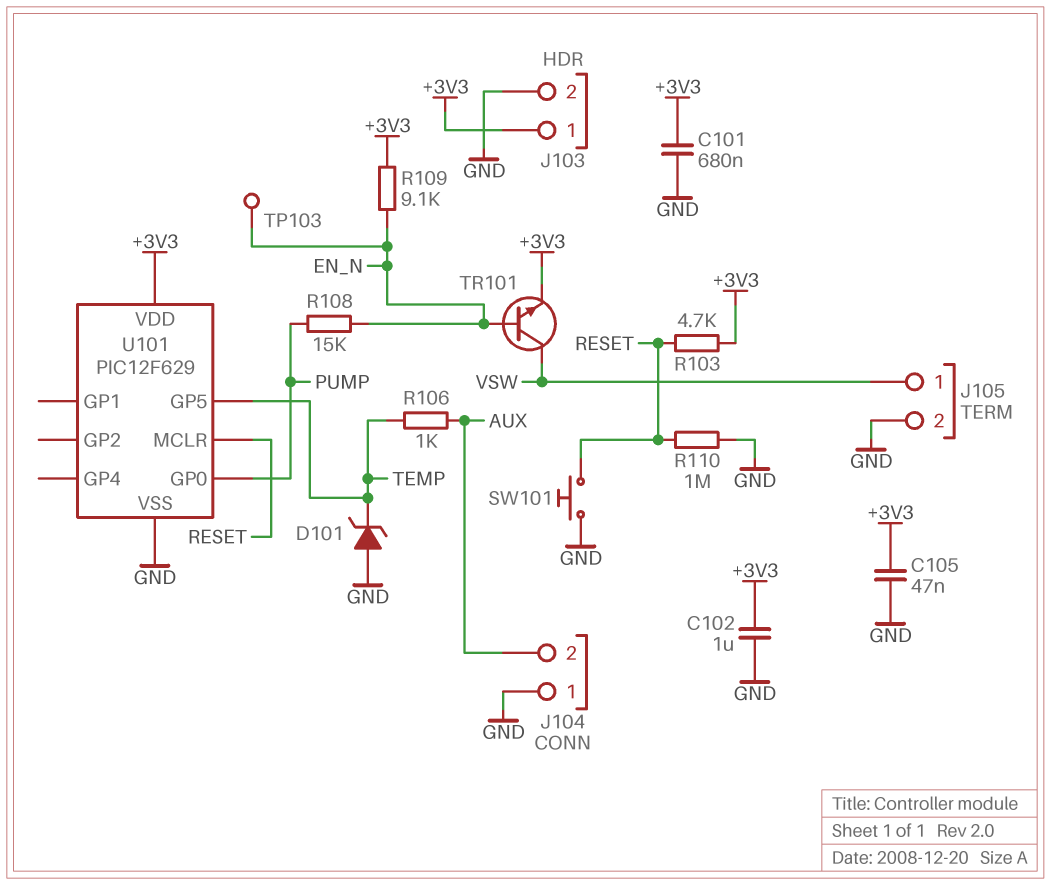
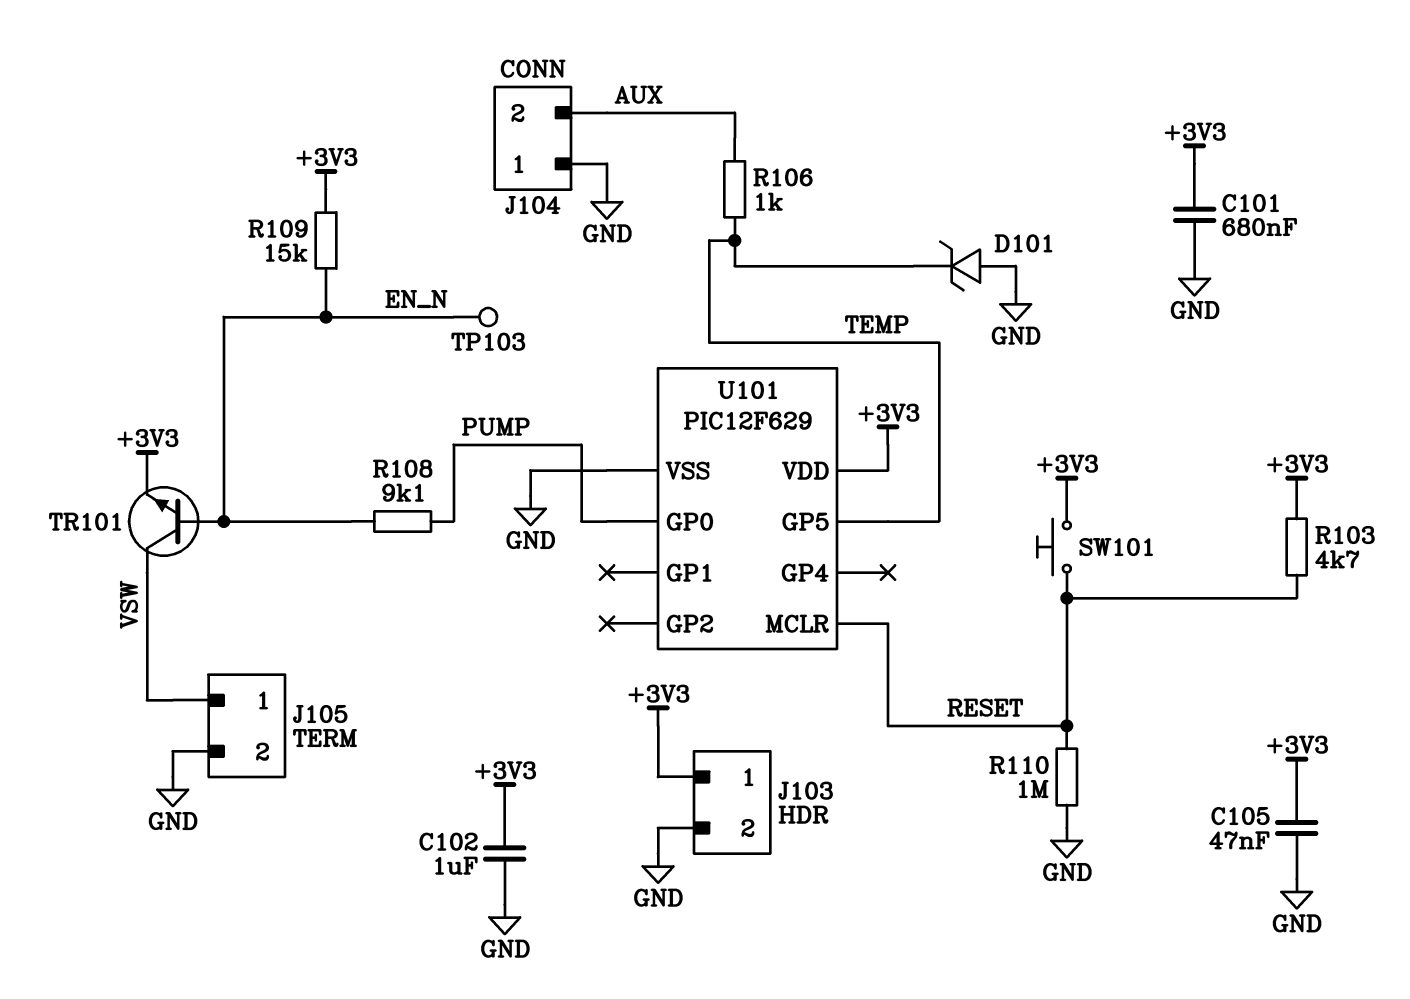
R108: 15k (EN_N, PUMP) -> 9.1k (EN_N, PUMP)
R109: 9.1k (+3V3, EN_N) -> 15k (+3V3, EN_N)
SW101: button (GND, RESET) -> button (+3V3, RESET)

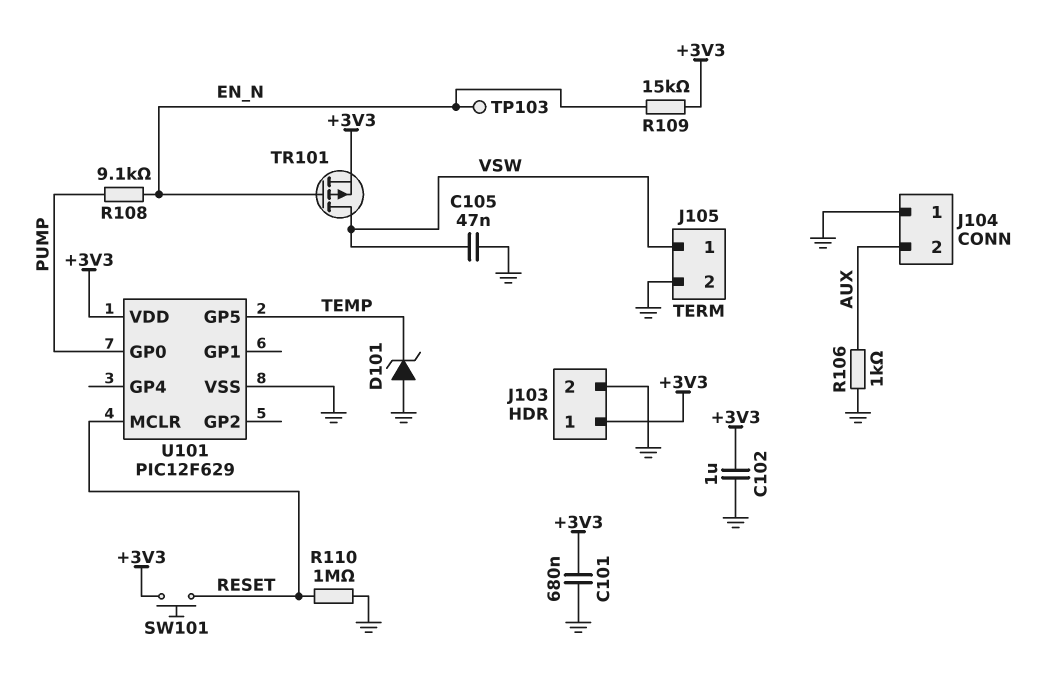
C105: 47nF (+3V3, GND) -> 47nF (GND, VSW)
R103: 4.7k (+3V3, RESET) -> none
R106: 1k (AUX, TEMP) -> 1k (AUX, GND)
TR101: NPN (B EN_N, C VSW, E +3V3) -> PMOS (G EN_N, D VSW, S +3V3)

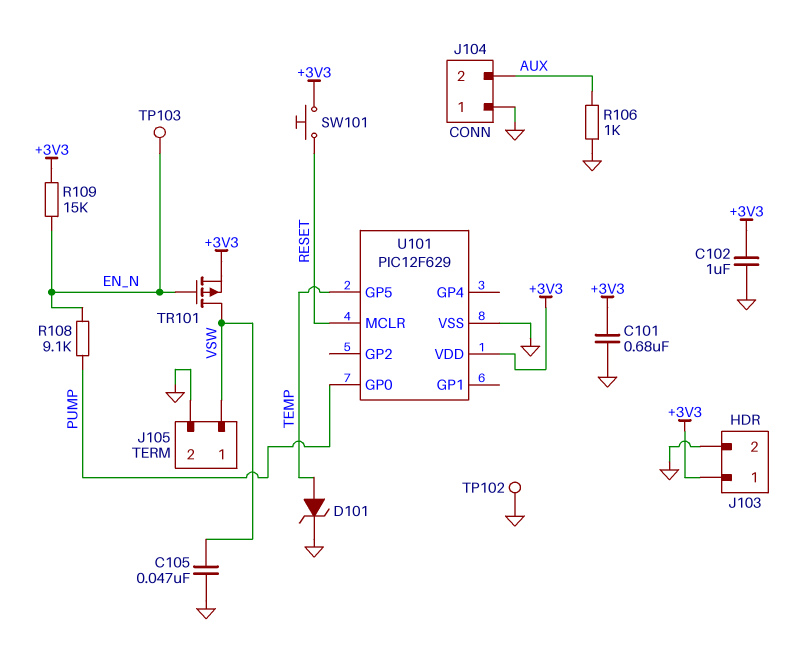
D101: zener (A GND, K TEMP) -> zener (A TEMP, K GND)
R110: 1M (GND, RESET) -> none
TP102: none -> test point (GND)

